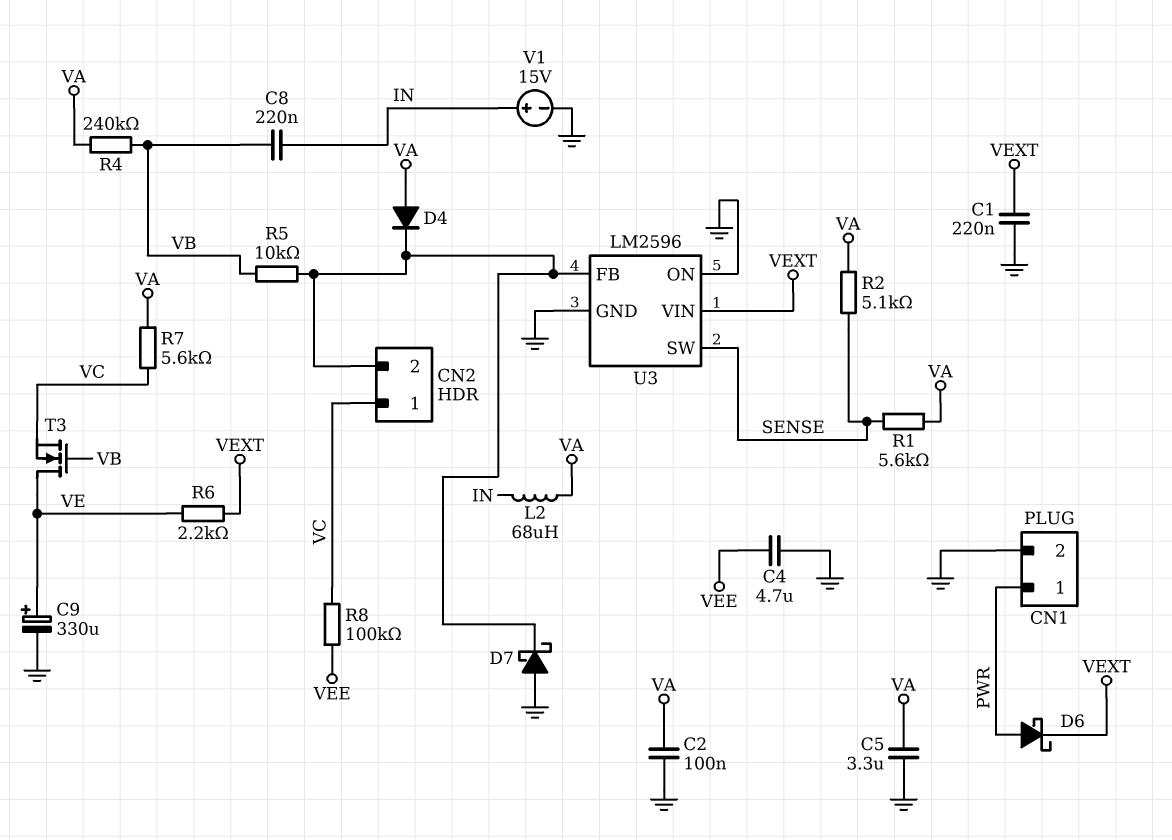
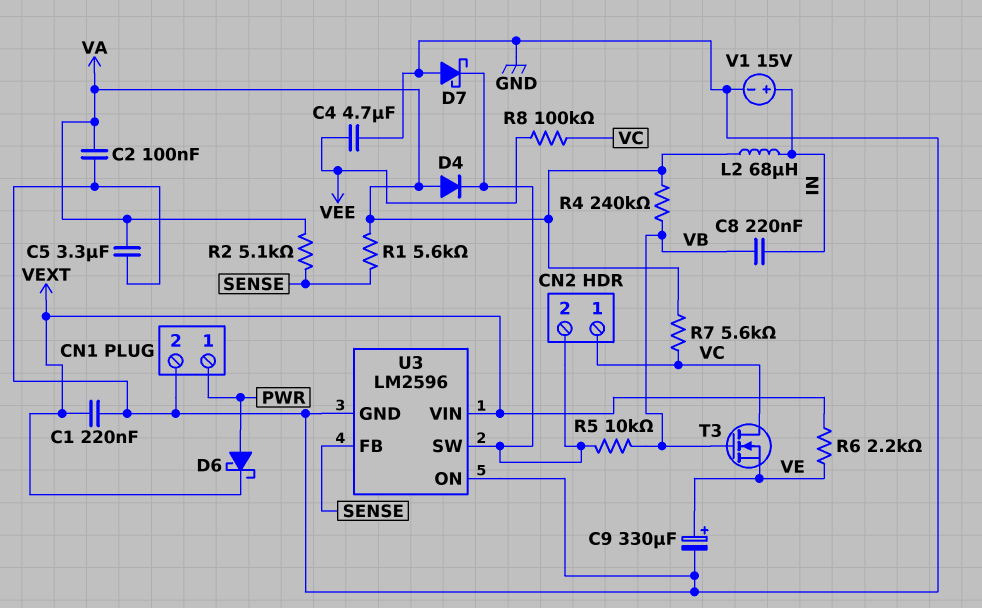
T3: NMOS (G VB, D VE, S VC) -> NMOS (G VB, D VC, S VE)
U3 pin FB: CN2/2 -> SENSE
U3 pin SW: SENSE -> CN2/2

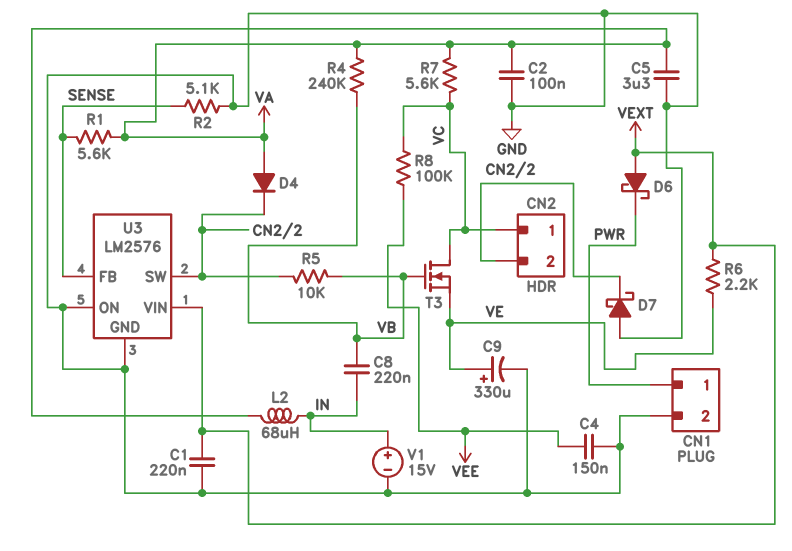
C4: 4.7uF (GND, VEE) -> 150nF (GND, VEE)
D6: schottky (A PWR, K VEXT) -> schottky (A VEXT, K PWR)
R2: 5.1k (SENSE, VA) -> 5.1k (GND, SENSE)
U3: LM2596 -> LM2576

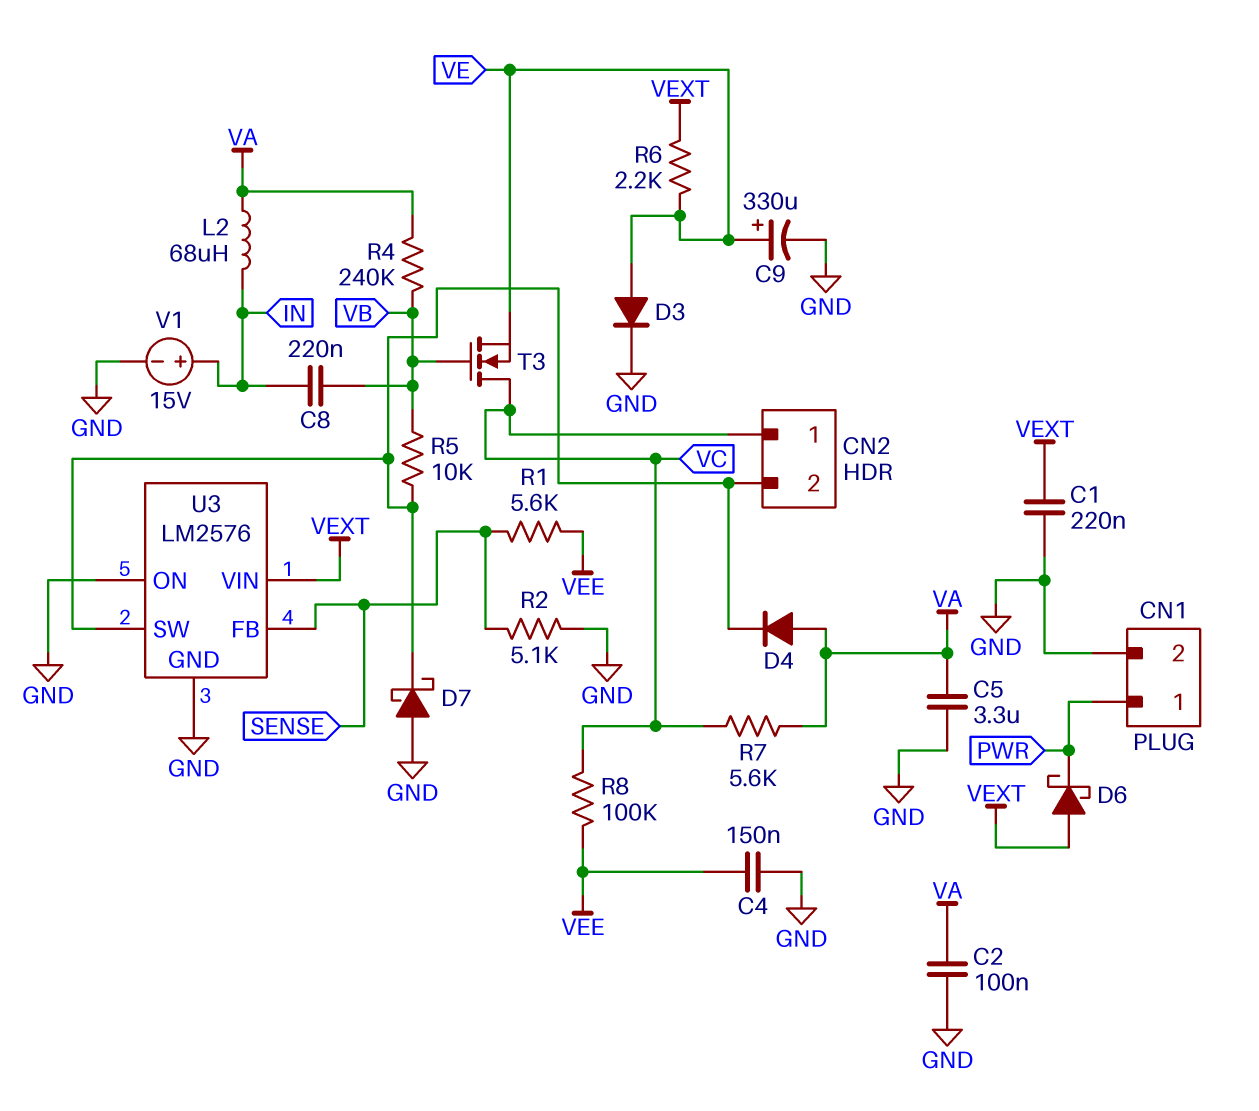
D3: none -> diode (A VE, K GND)
R1: 5.6k (SENSE, VA) -> 5.6k (SENSE, VEE)

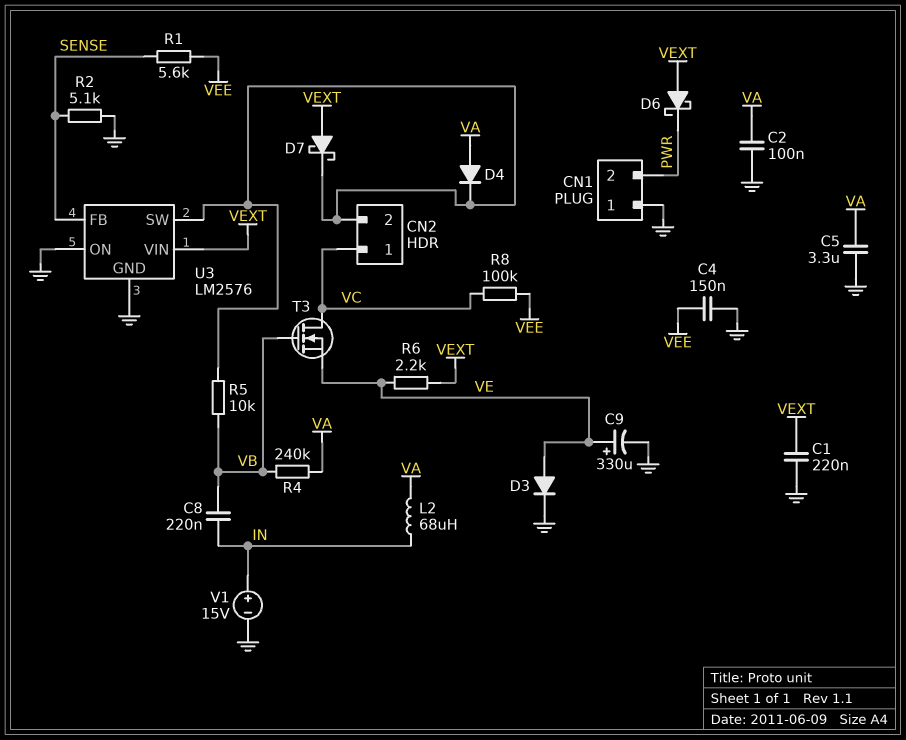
CN1 pin 1: PWR -> GND
CN1 pin 2: GND -> PWR
D7: schottky (A GND, K CN2/2) -> schottky (A VEXT, K CN2/2)
R7: 5.6k (VA, VC) -> none

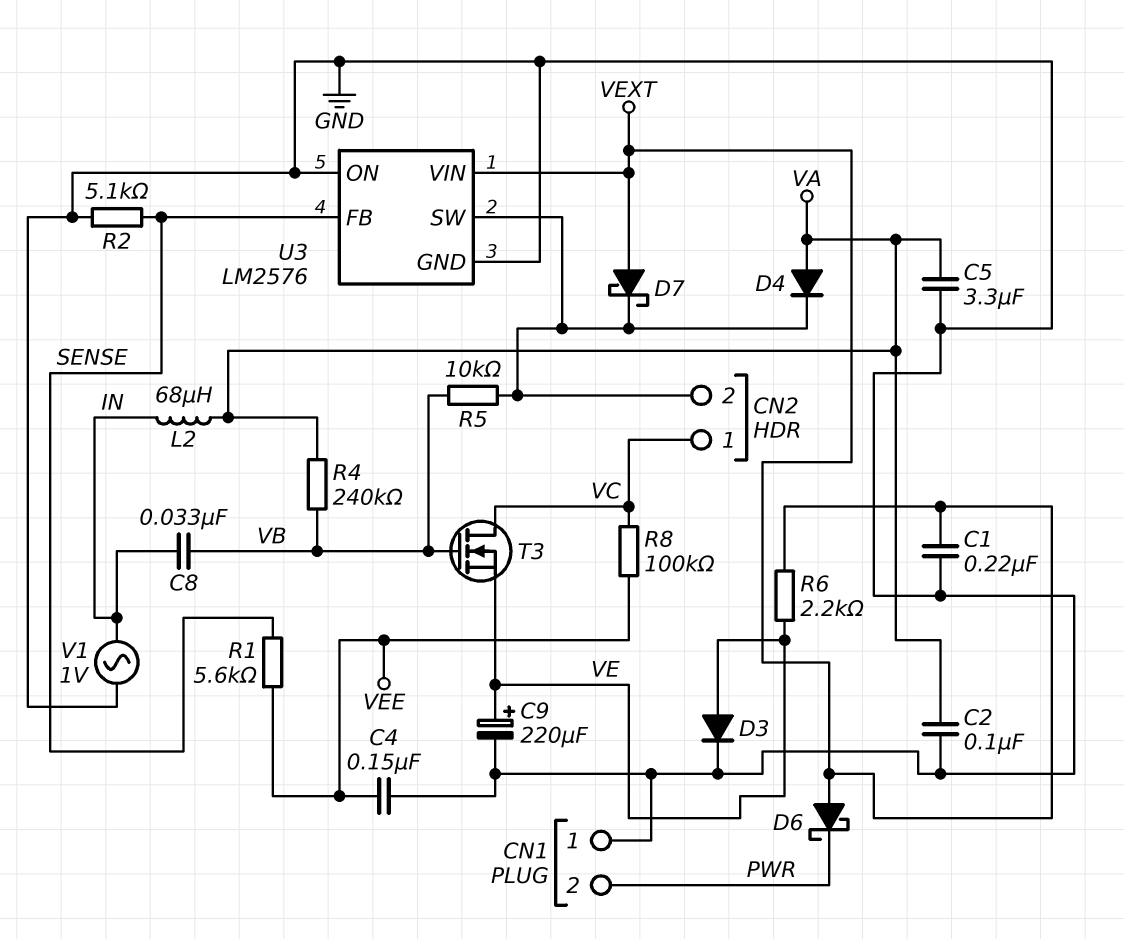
C8: 220nF (IN, VB) -> 33nF (IN, VB)
C9: 330uF (plus VE, minus GND) -> 220uF (plus VE, minus GND)
V1: 15V (plus IN, minus GND) -> AC 1V (GND, IN)

